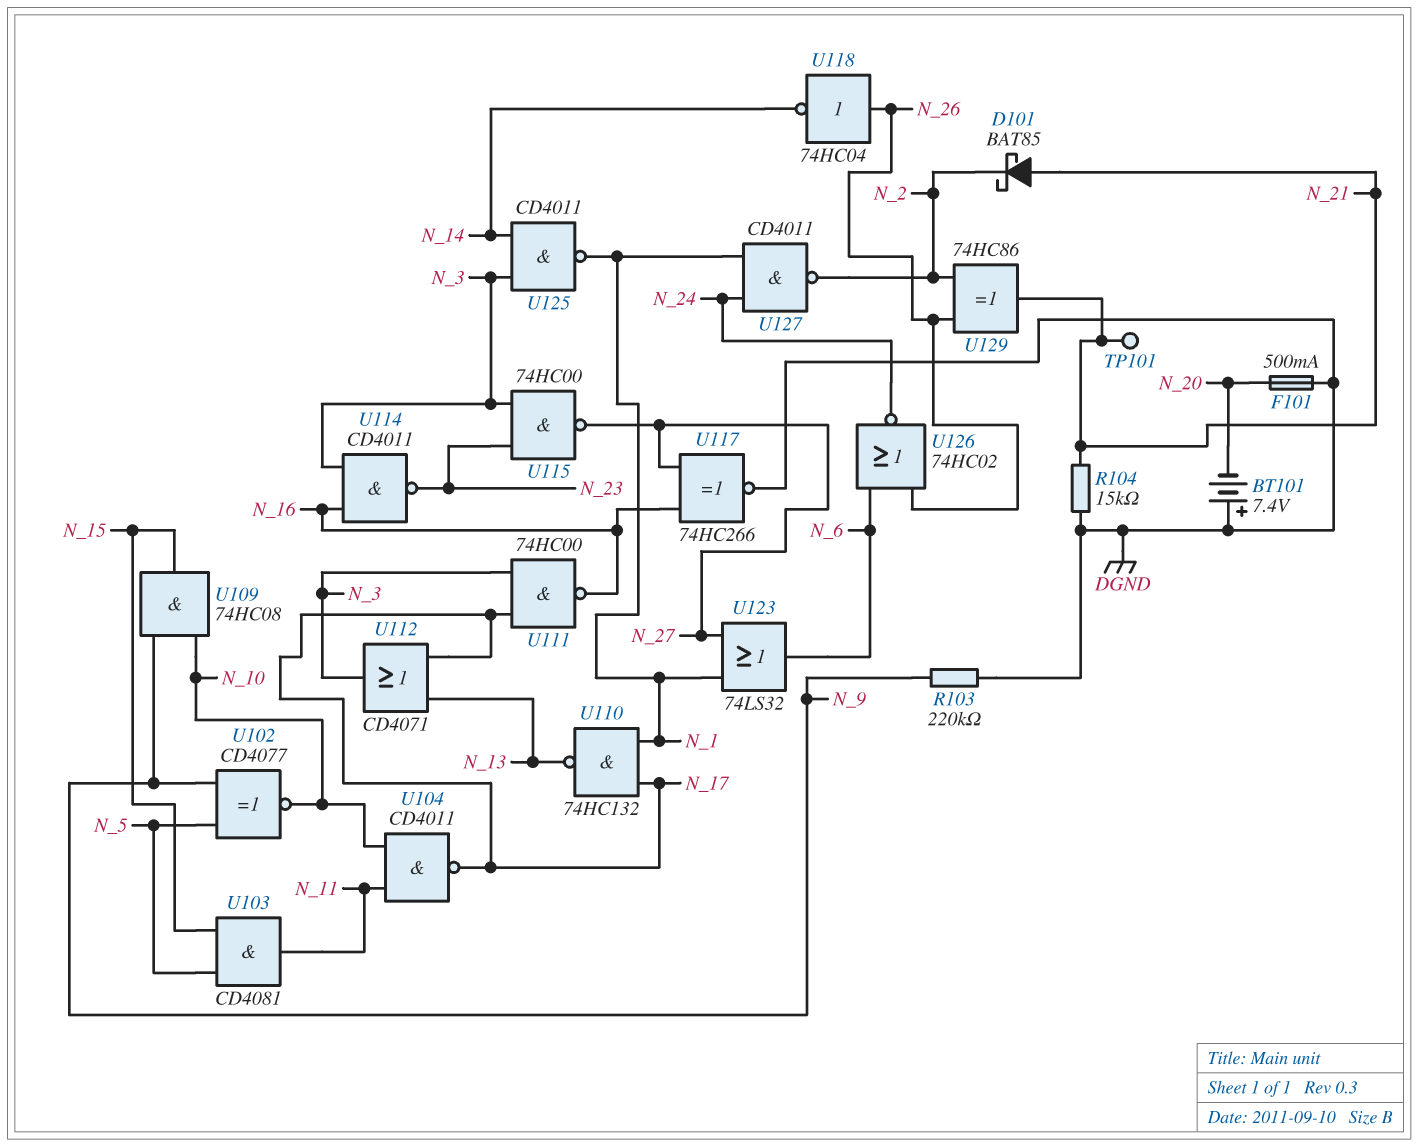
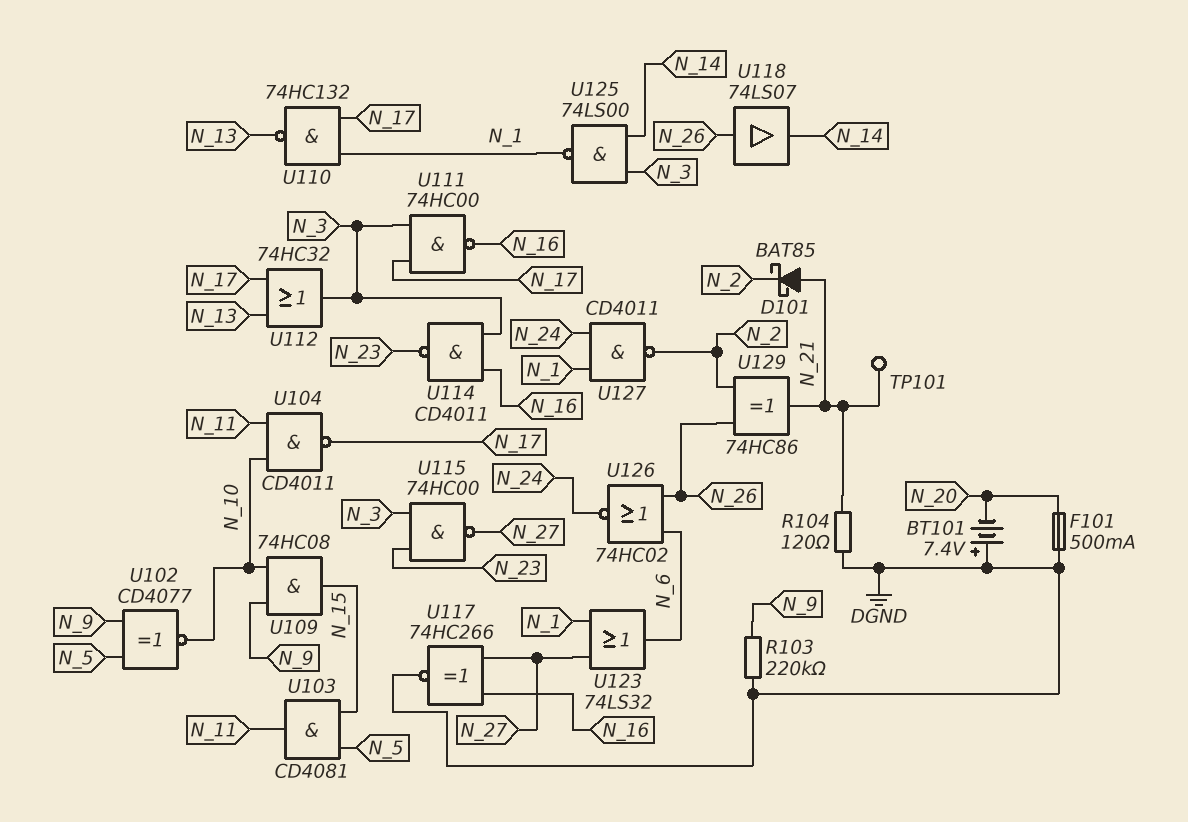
R104: 15k (DGND, N_21) -> 120 (DGND, N_21)
U112: OR CD4071 (in N_13, in N_17, out N_3) -> OR 74HC32 (in N_13, in N_17, out N_3)
U118: NOT 74HC04 (in N_26, out N_14) -> buffer 74LS07 (in N_26, out N_14)
U125: NAND CD4011 (in N_3, in N_14, out N_1) -> NAND 74LS00 (in N_3, in N_14, out N_1)

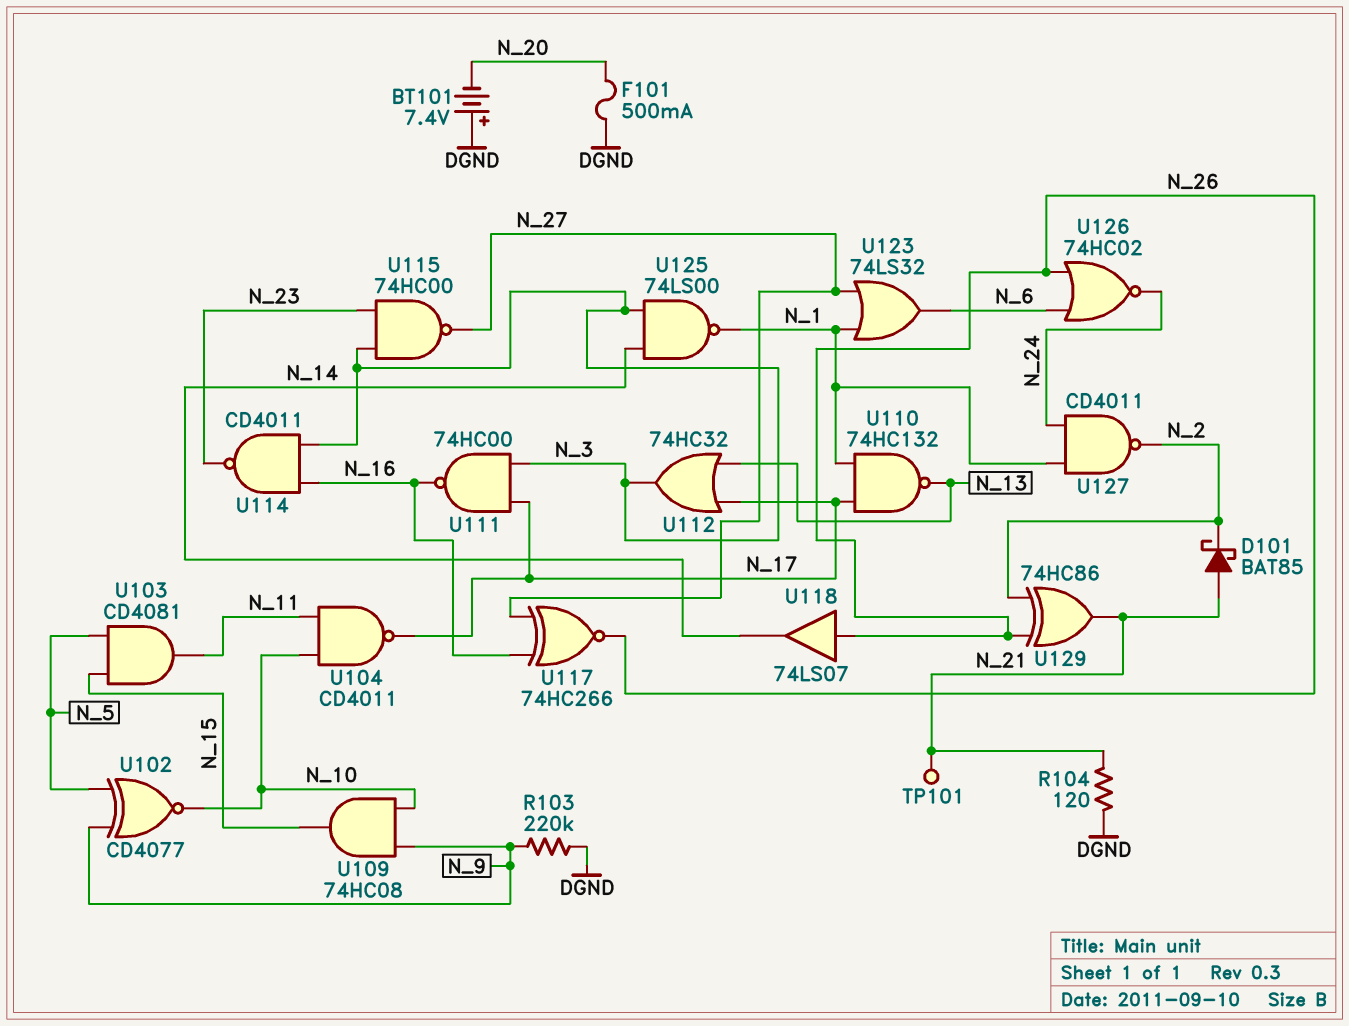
U117: XNOR 74HC266 (in N_16, in N_27, out DGND) -> XNOR 74HC266 (in N_16, in N_27, out N_26)

